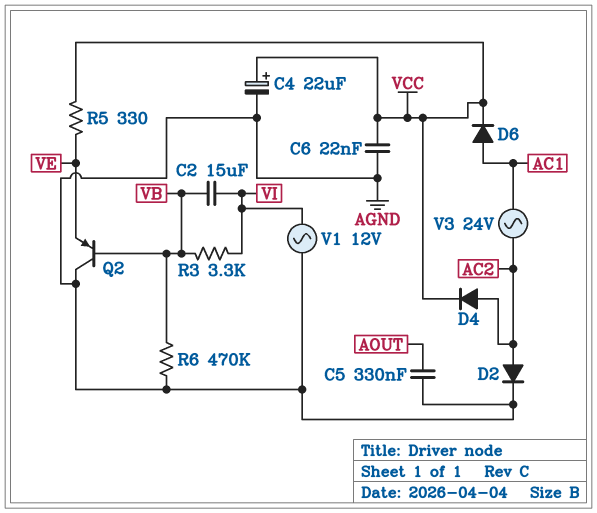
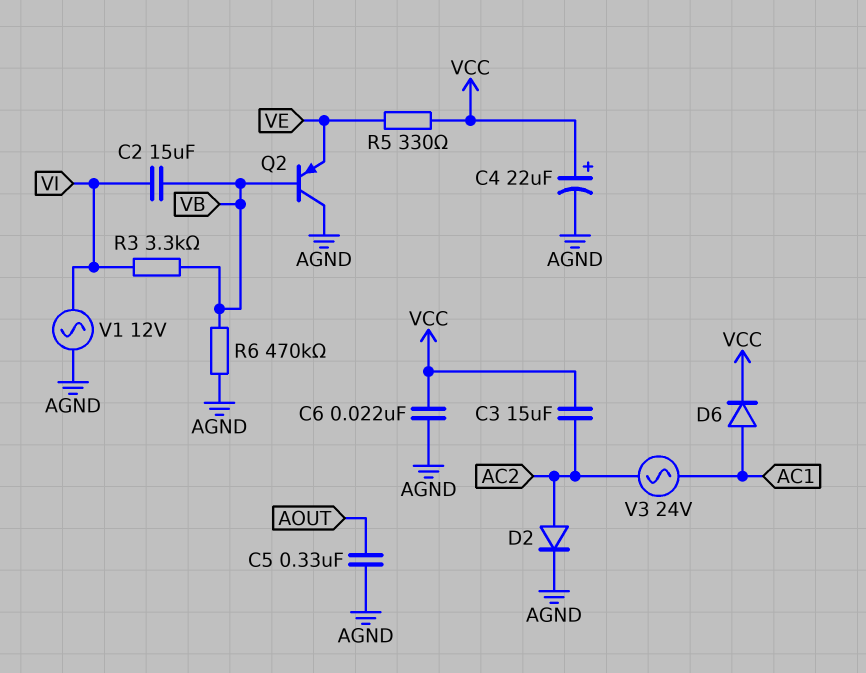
C3: none -> 15uF (AC2, VCC)
D4: diode (A AC2, K VCC) -> none

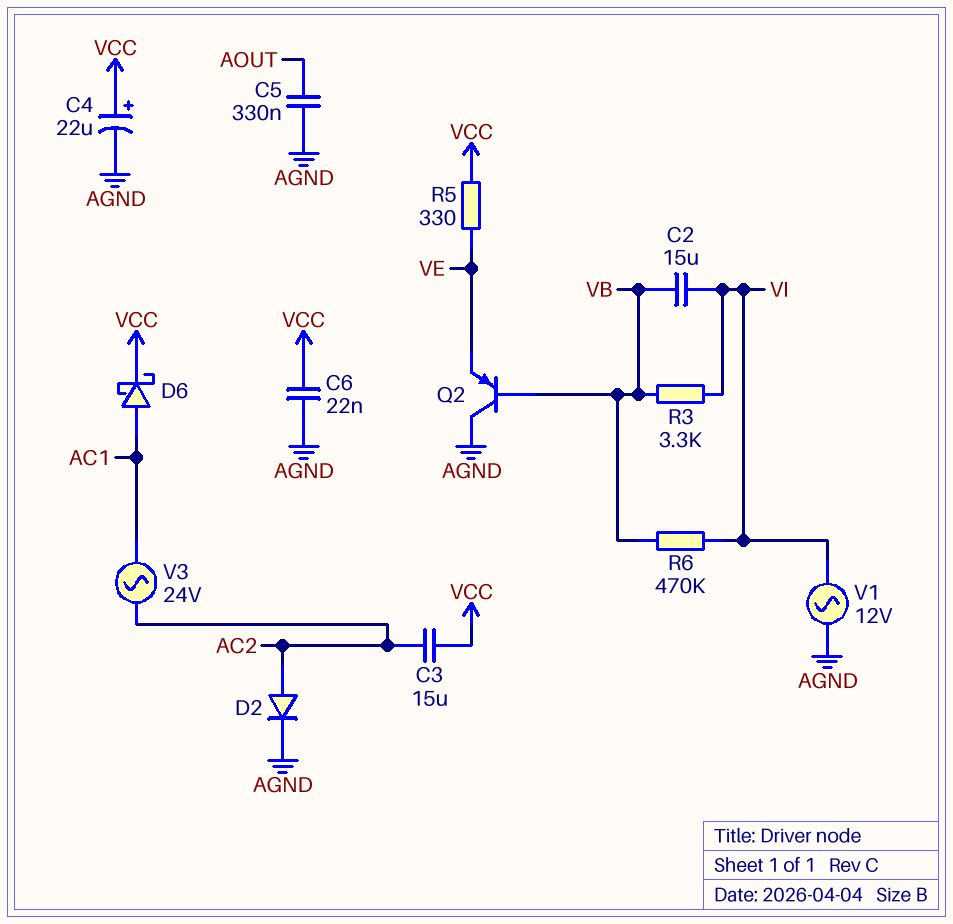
D6: diode (A AC1, K VCC) -> schottky (A AC1, K VCC)
R6: 470k (AGND, VB) -> 470k (VB, VI)

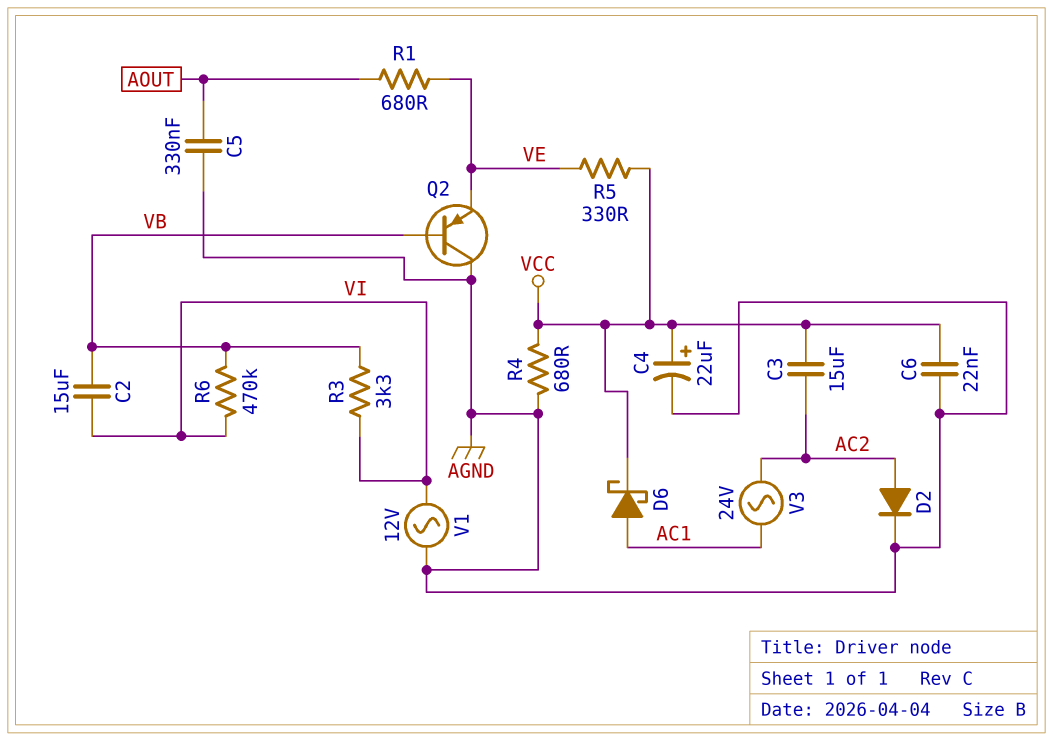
R1: none -> 680 (AOUT, VE)
R4: none -> 680 (AGND, VCC)

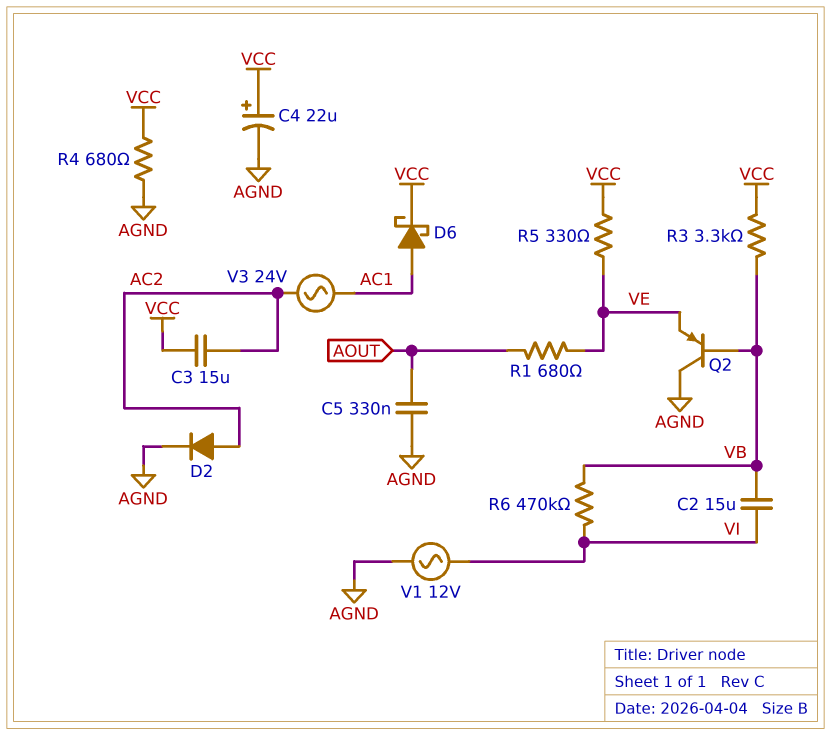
C6: 22nF (AGND, VCC) -> none
R3: 3.3k (VB, VI) -> 3.3k (VB, VCC)

